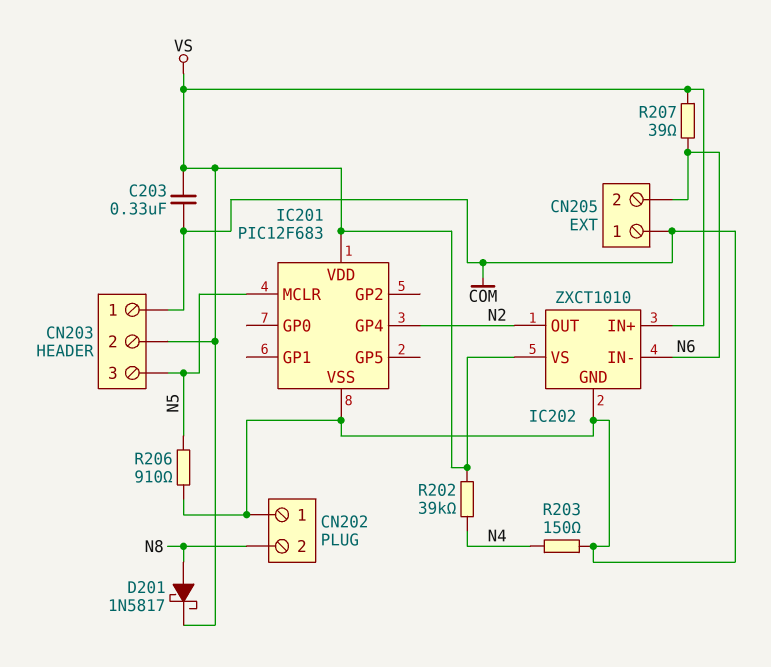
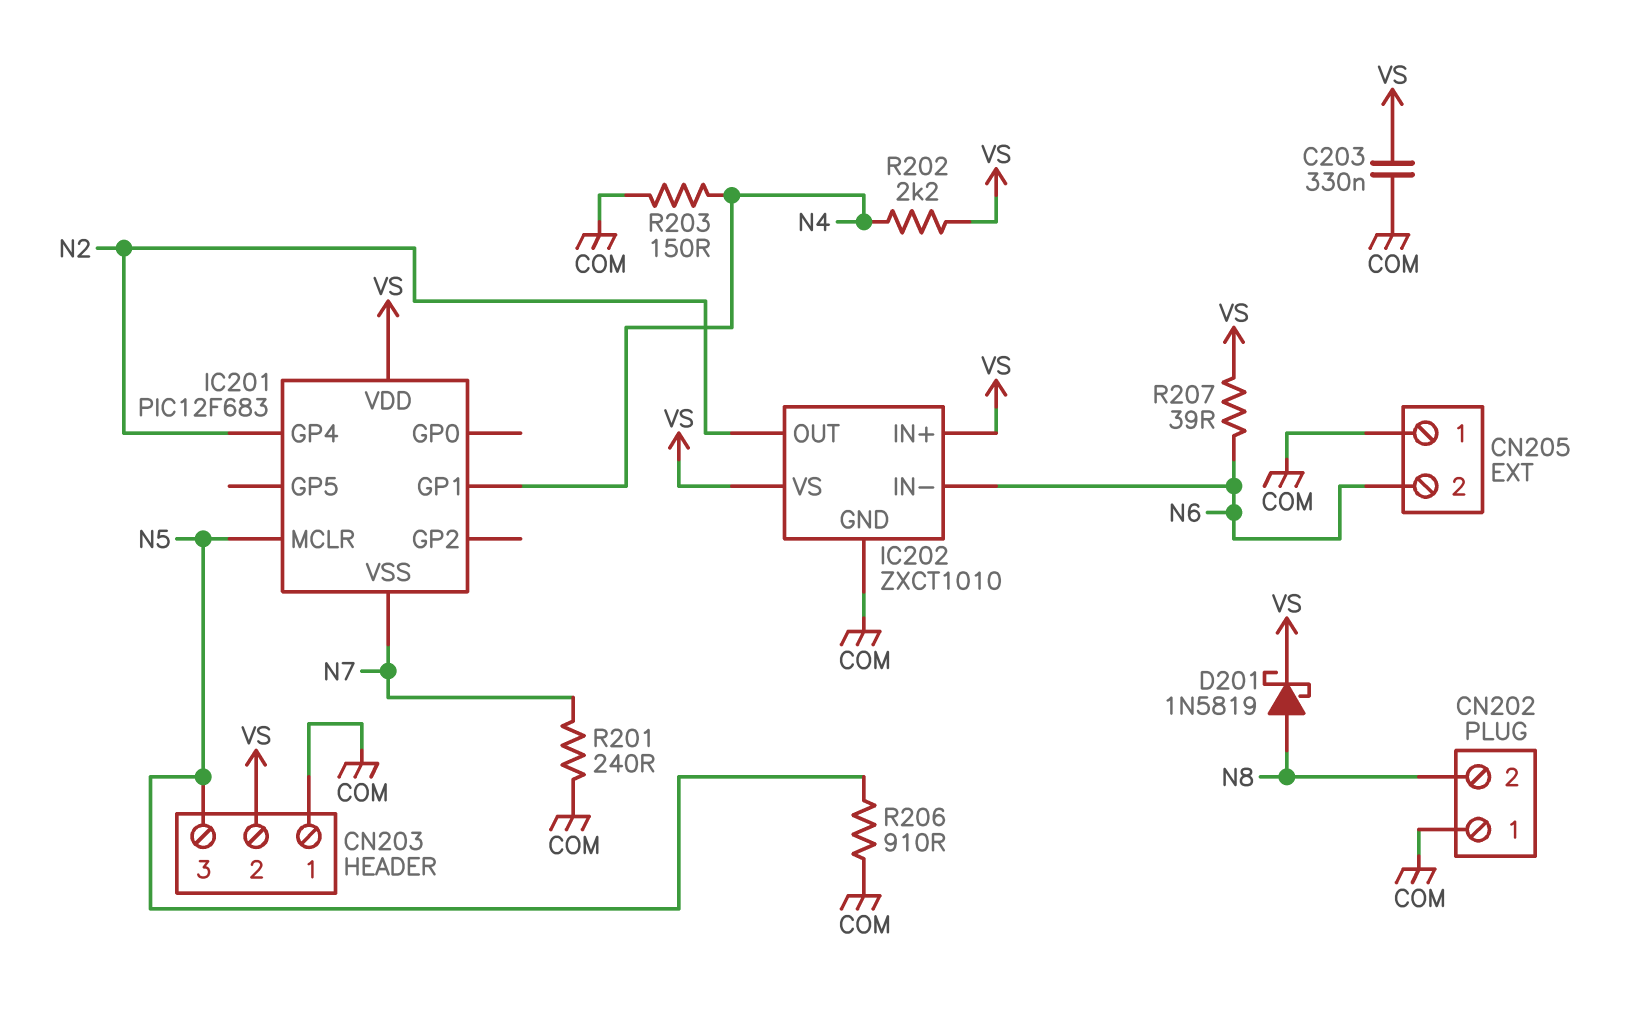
D201: schottky 1N5817 (A N8, K VS) -> schottky 1N5819 (A N8, K VS)
IC201 pin GP1: none -> N4
IC201 pin VSS: COM -> N7
R201: none -> 240 (COM, N7)
R202: 39k (N4, VS) -> 2.2k (N4, VS)

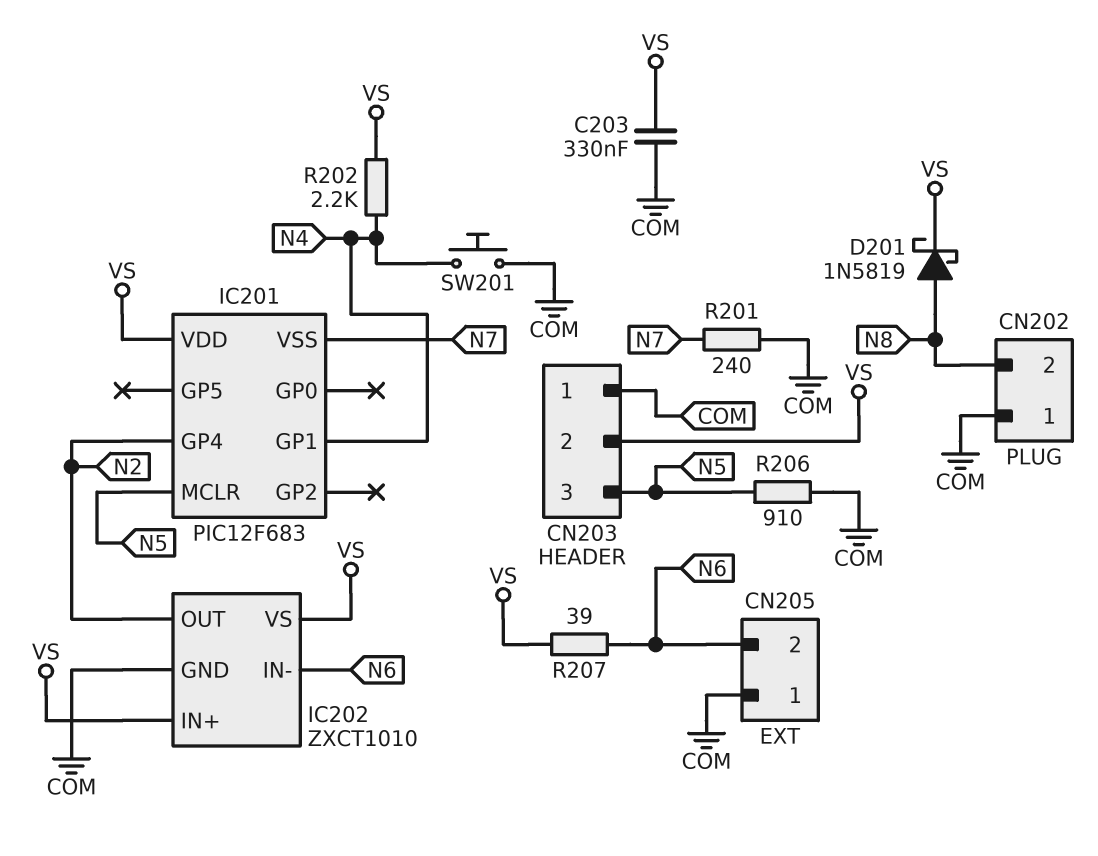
R203: 150 (COM, N4) -> none
SW201: none -> button (COM, N4)

